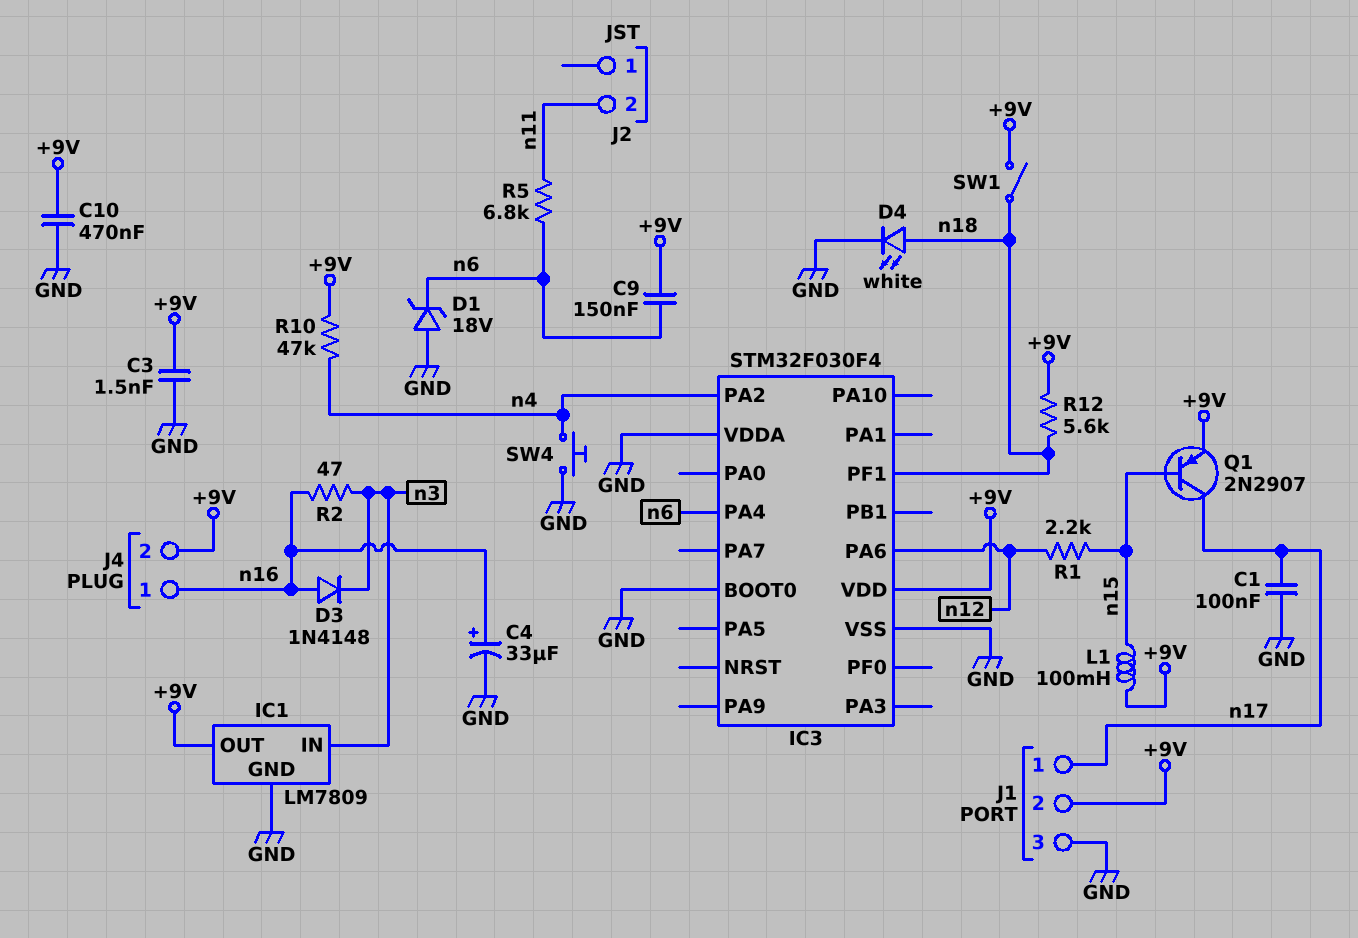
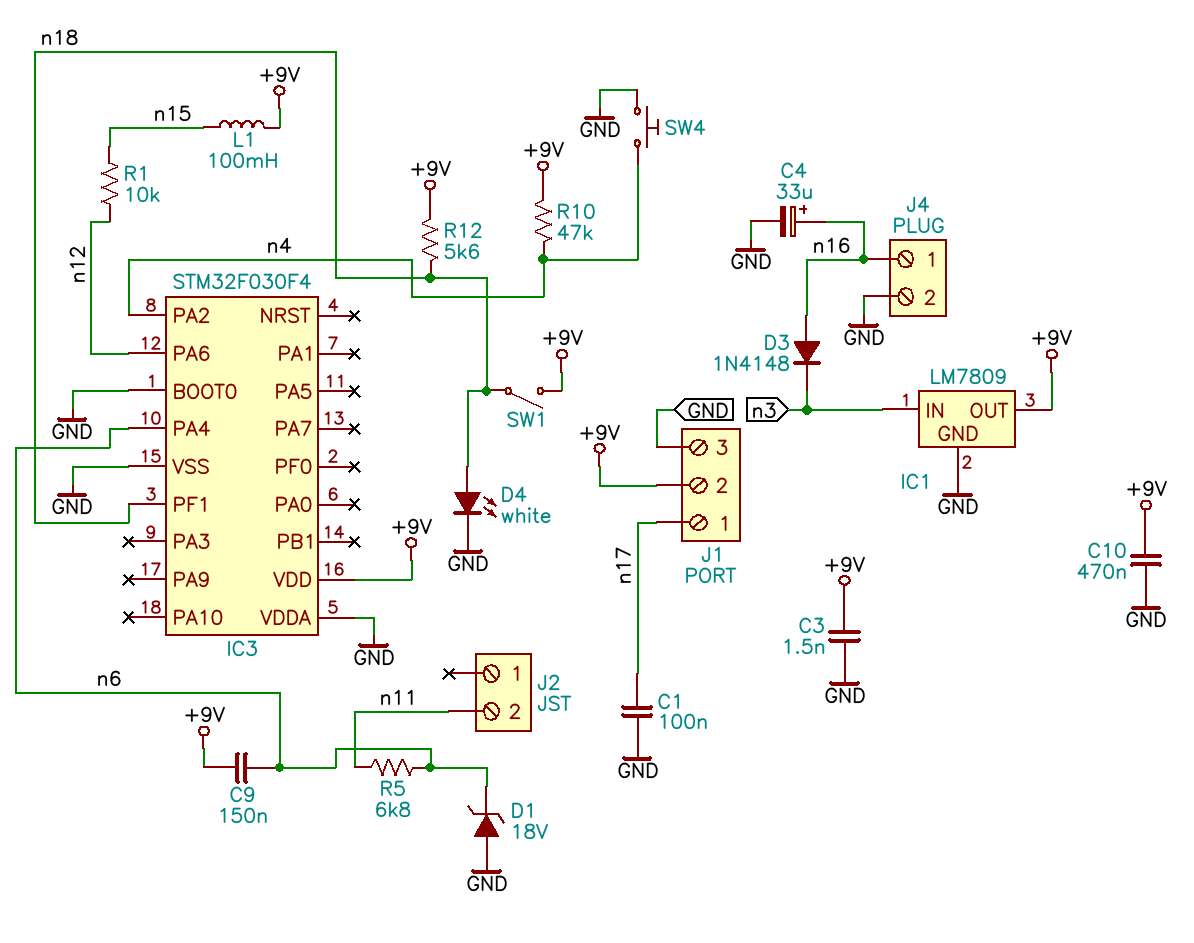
J4 pin 2: +9V -> GND
Q1: PNP 2N2907 (B n15, C n17, E +9V) -> none
R1: 2.2k (n12, n15) -> 10k (n12, n15)
R2: 47 (n3, n16) -> none

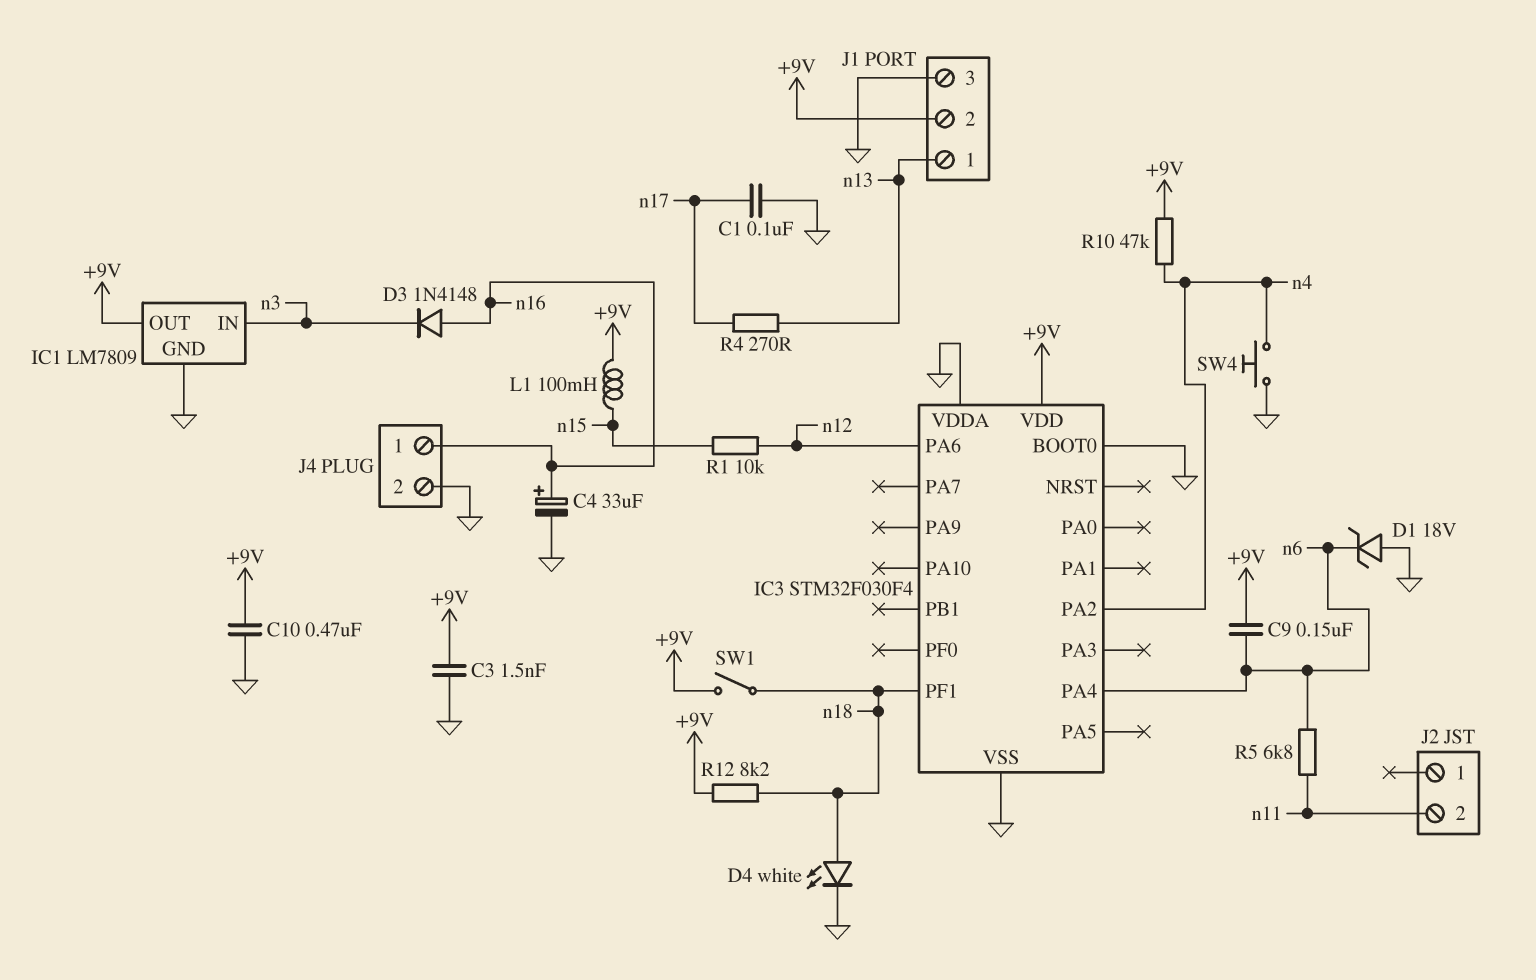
J1 pin 1: n17 -> n13
R4: none -> 270 (n13, n17)
R12: 5.6k (+9V, n18) -> 8.2k (+9V, n18)

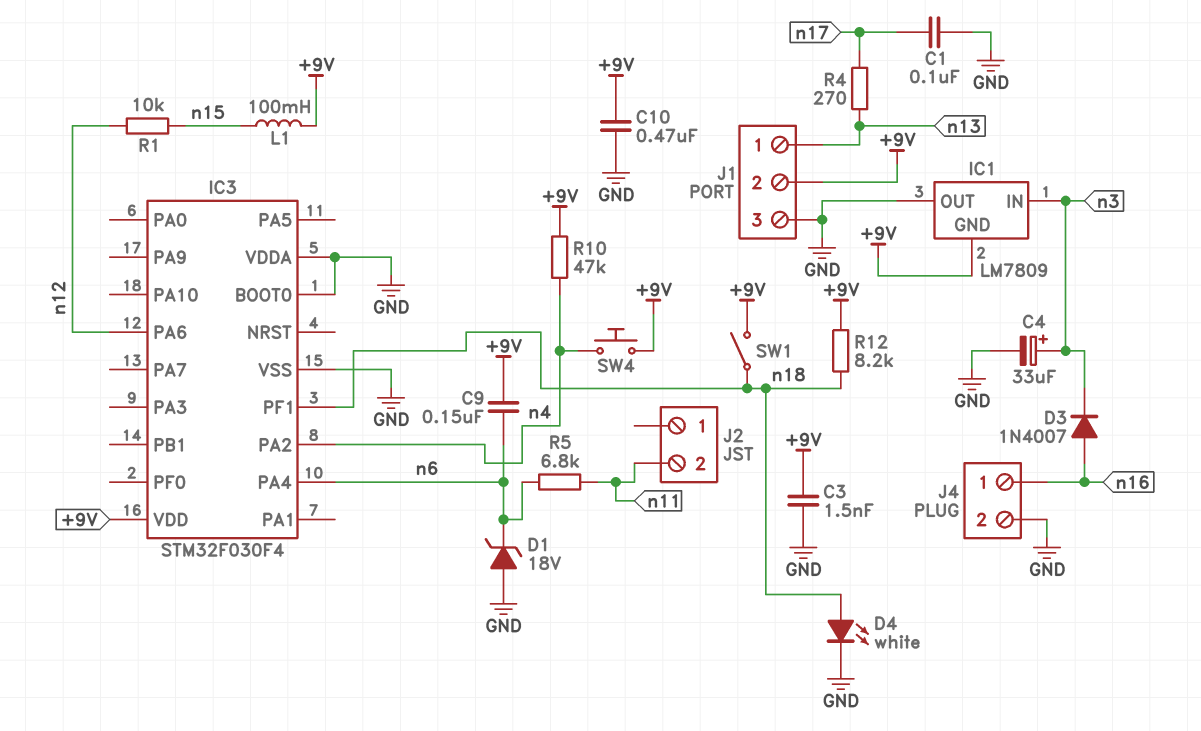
C4: 33uF (plus n16, minus GND) -> 33uF (plus n3, minus GND)
D3: diode 1N4148 (A n16, K n3) -> diode 1N4007 (A n16, K n3)
IC1 pin GND: GND -> +9V
IC1 pin OUT: +9V -> GND
SW4: button (GND, n4) -> button (+9V, n4)

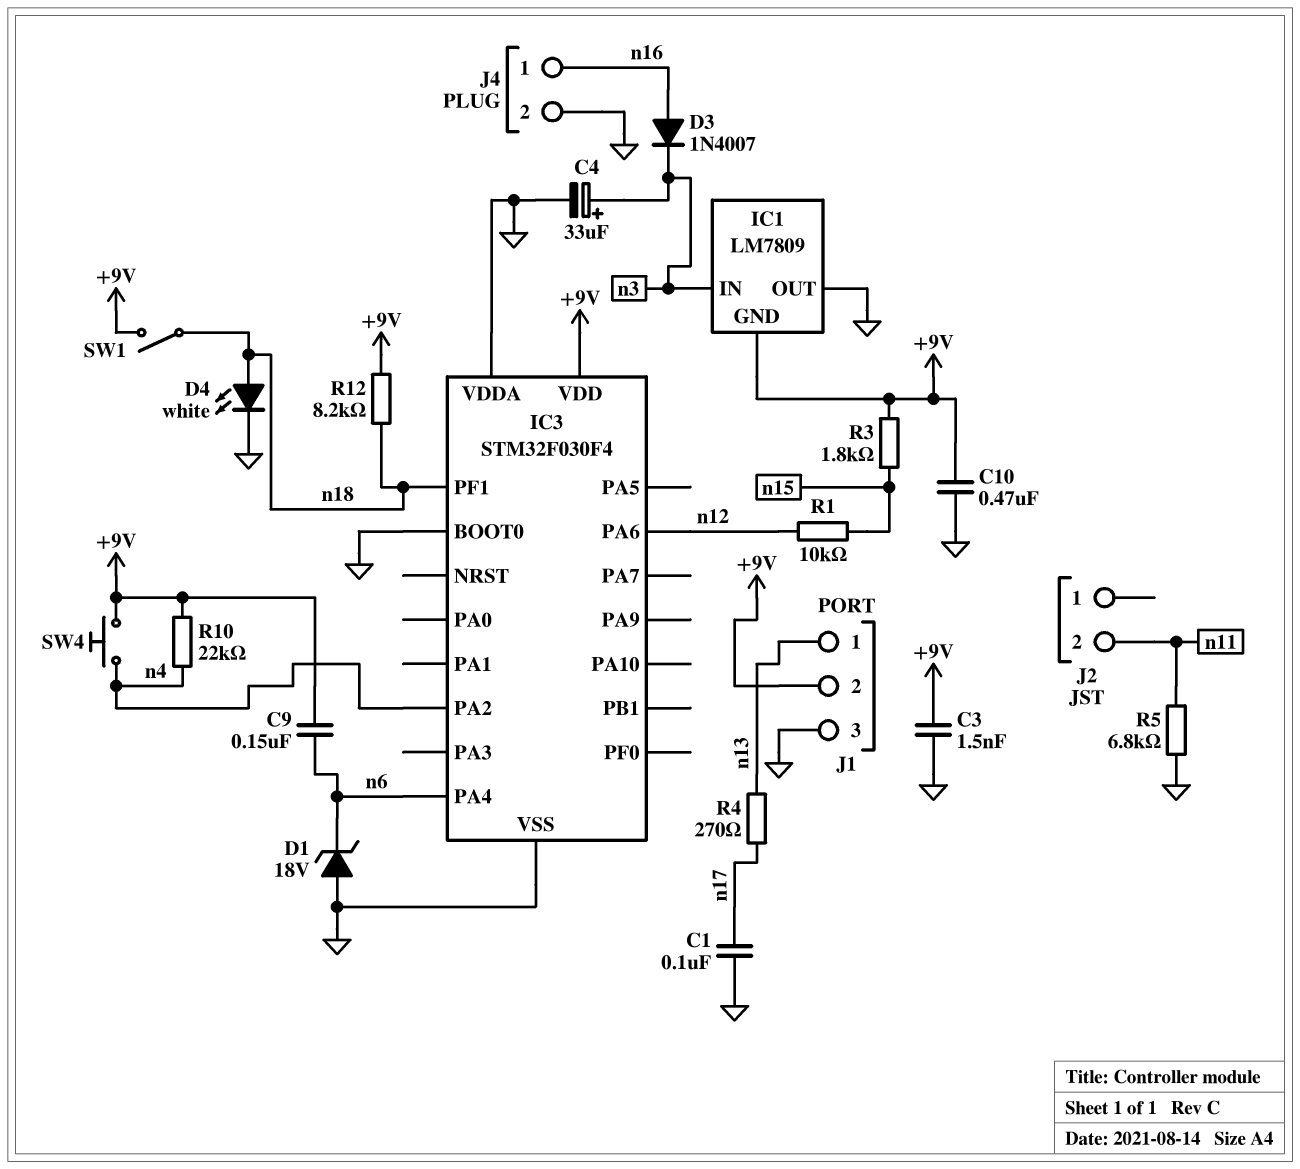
L1: 100mH (+9V, n15) -> none
R3: none -> 1.8k (+9V, n15)
R5: 6.8k (n6, n11) -> 6.8k (GND, n11)
R10: 47k (+9V, n4) -> 22k (+9V, n4)

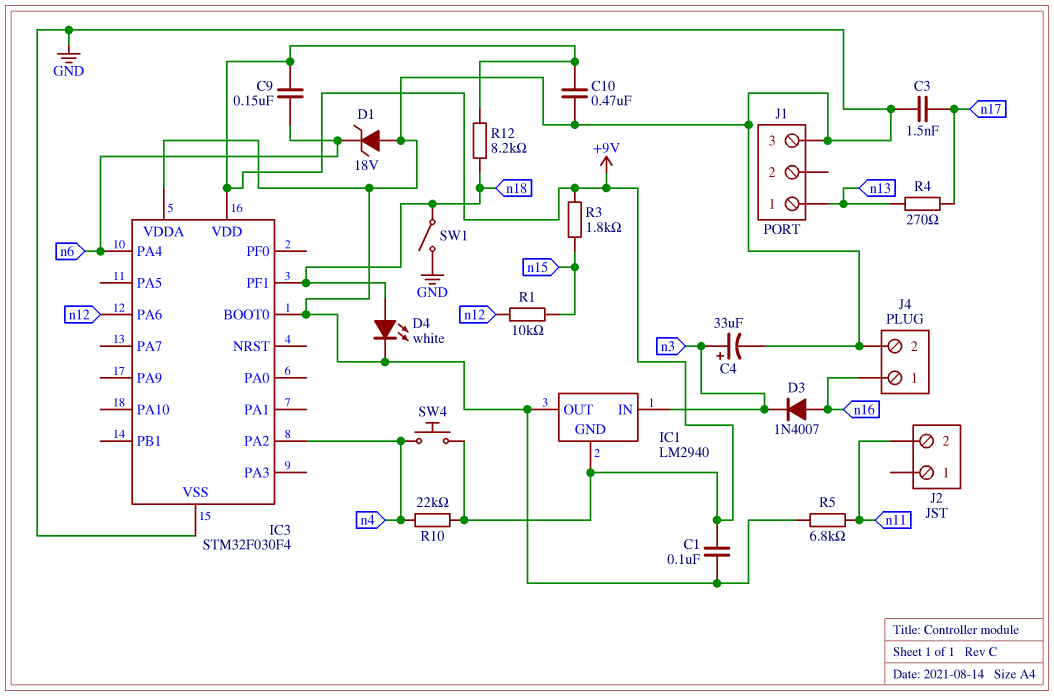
C1: 100nF (GND, n17) -> 100nF (+9V, GND)
C3: 1.5nF (+9V, GND) -> 1.5nF (GND, n17)
IC1: LM7809 -> LM2940
J1 pin 2: +9V -> none
SW1: switch (+9V, n18) -> switch (GND, n18)

